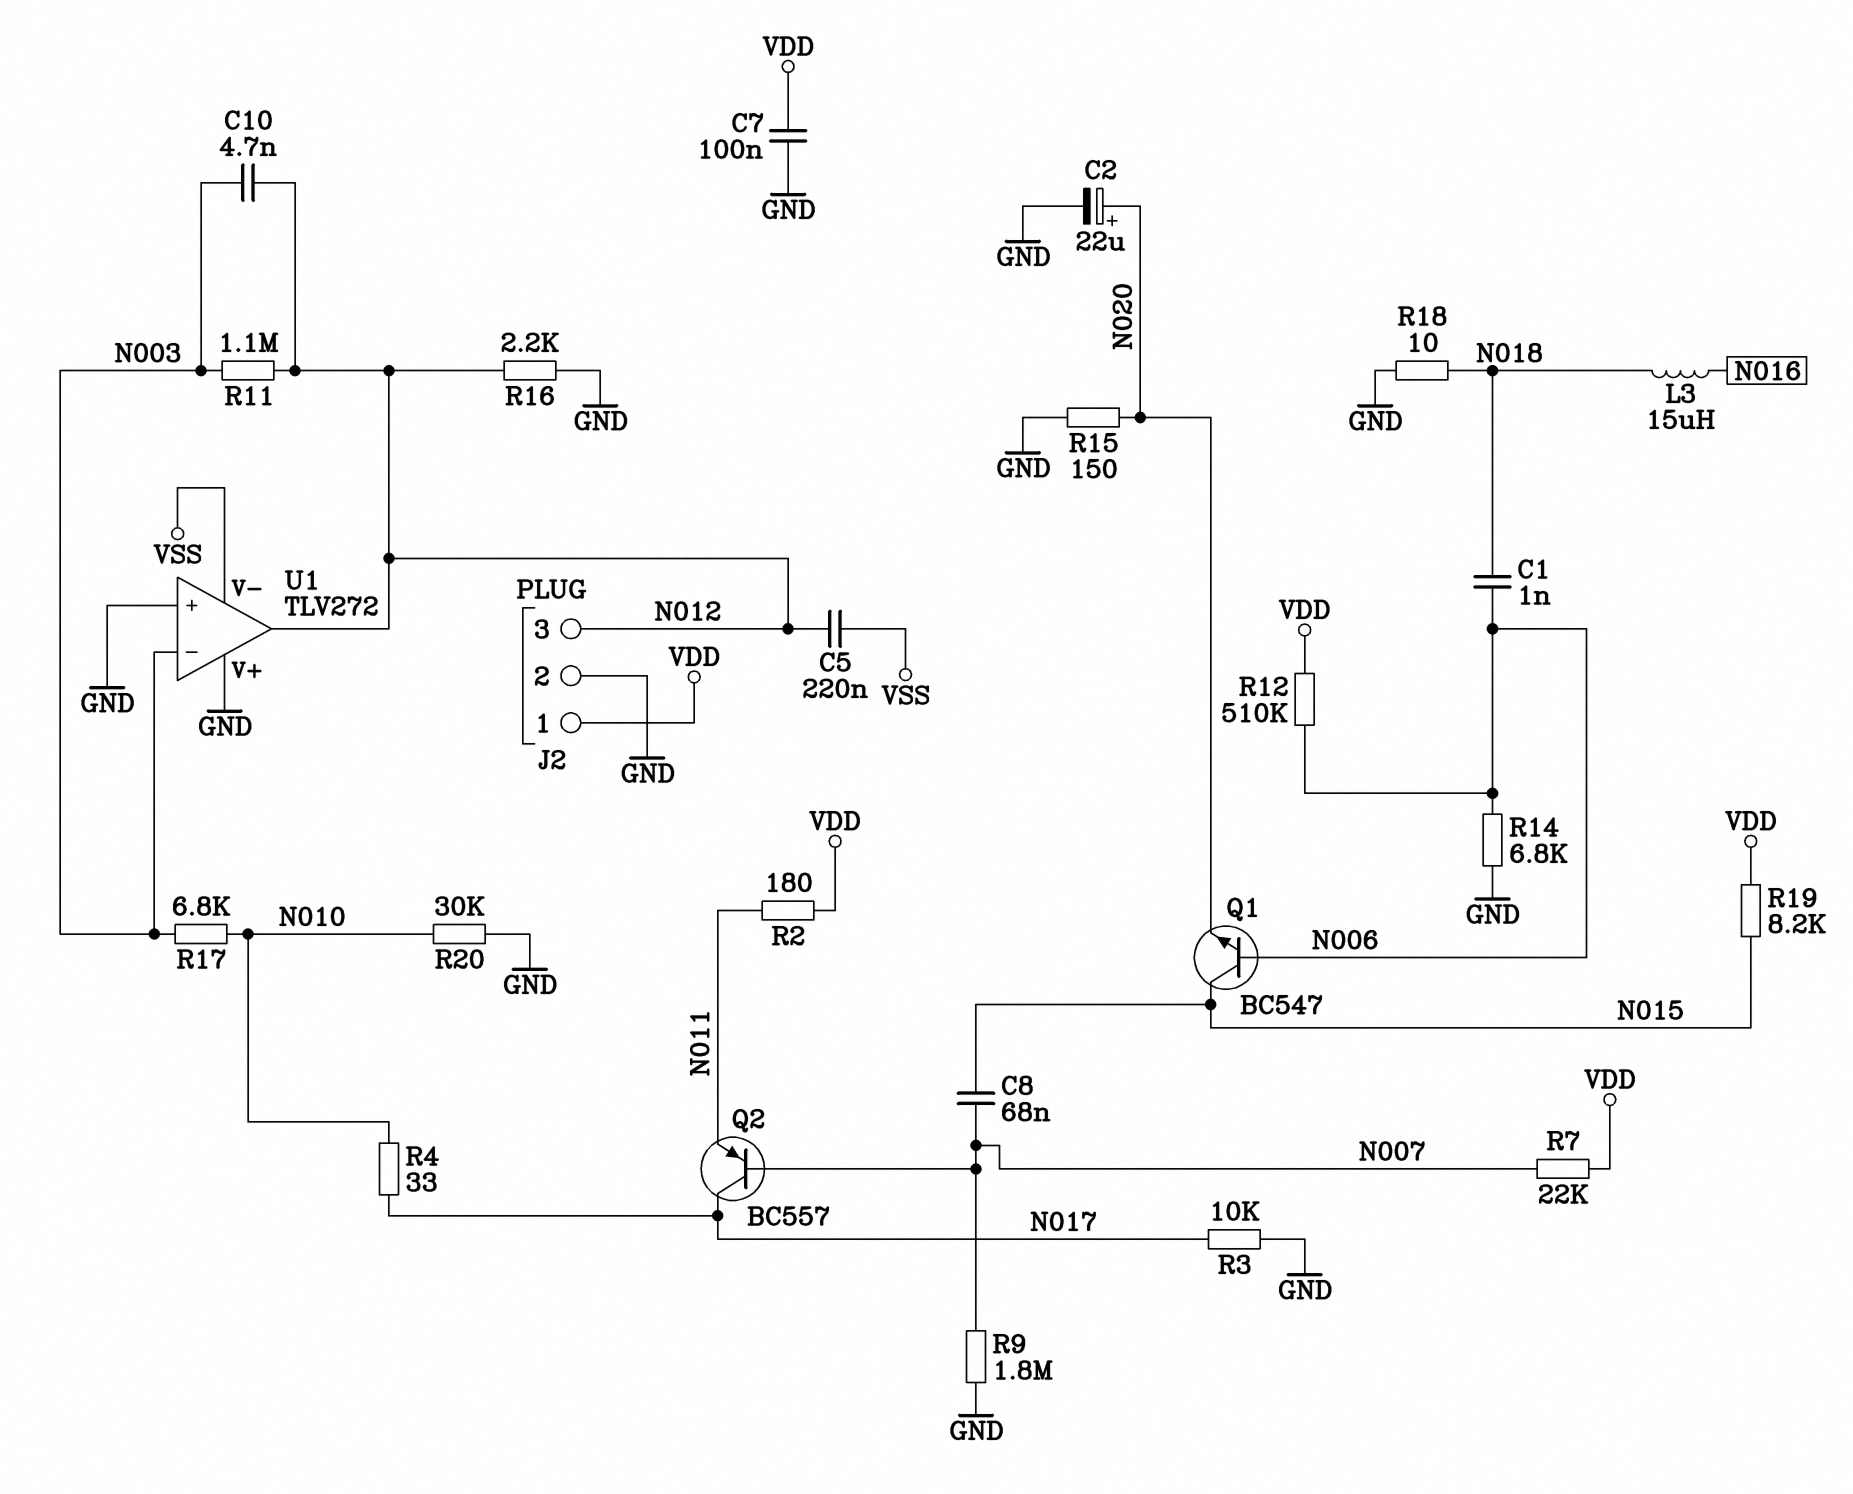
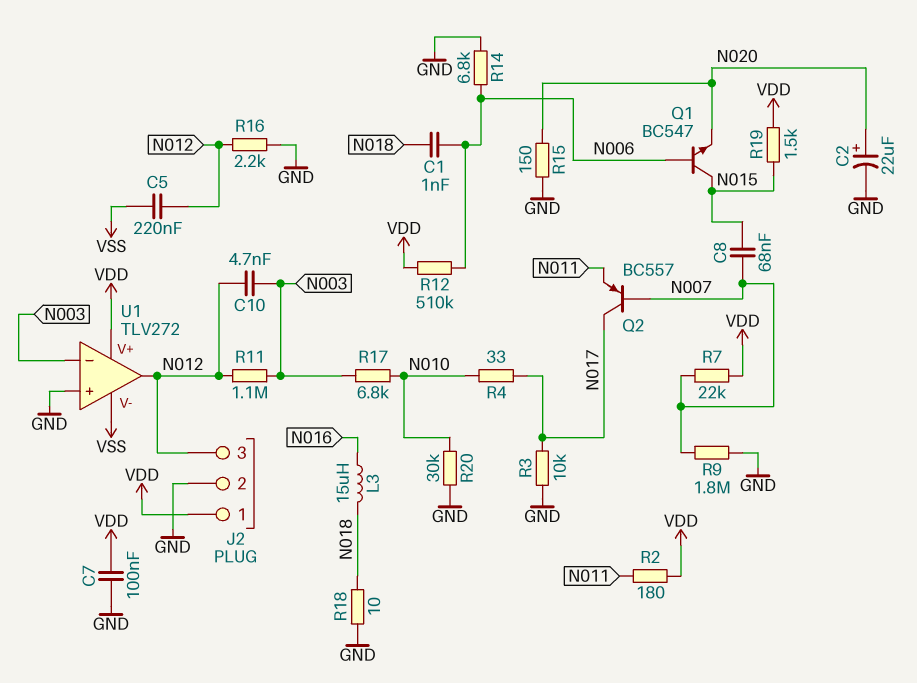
R19: 8.2k (N015, VDD) -> 1.5k (N015, VDD)
U1 pin V+: GND -> VDD

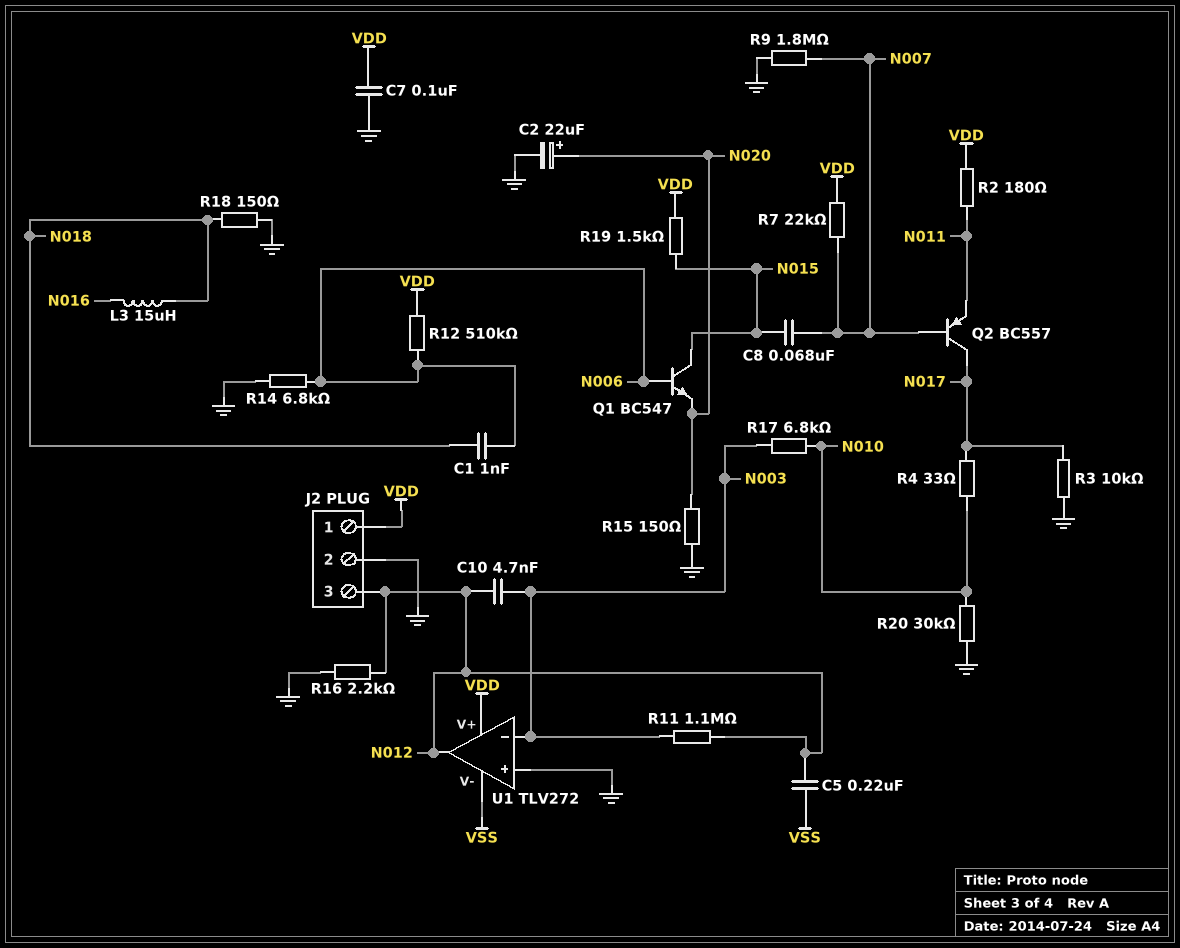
R18: 10 (GND, N018) -> 150 (GND, N018)

